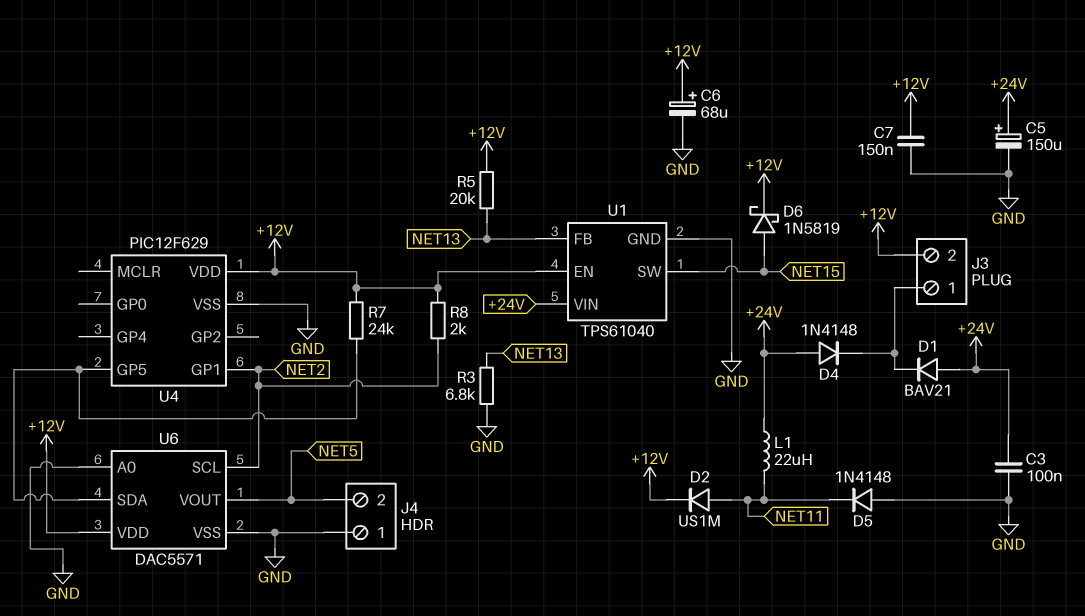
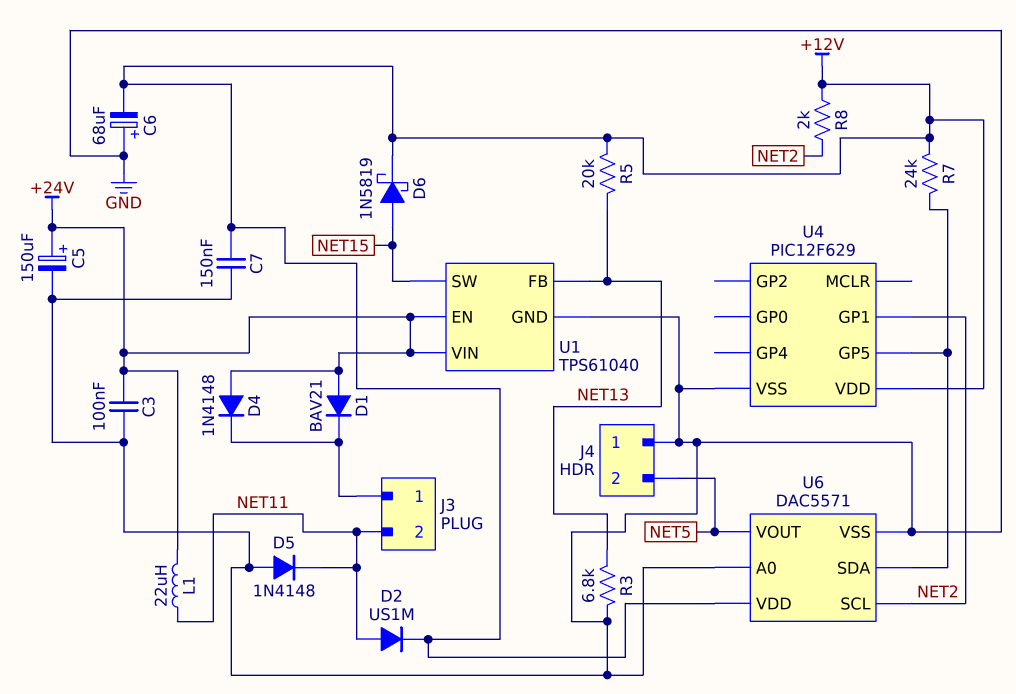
C6: 68uF (plus +12V, minus GND) -> 68uF (plus GND, minus +12V)
J3 pin 2: +12V -> NET11
U1 pin EN: +12V -> +24V

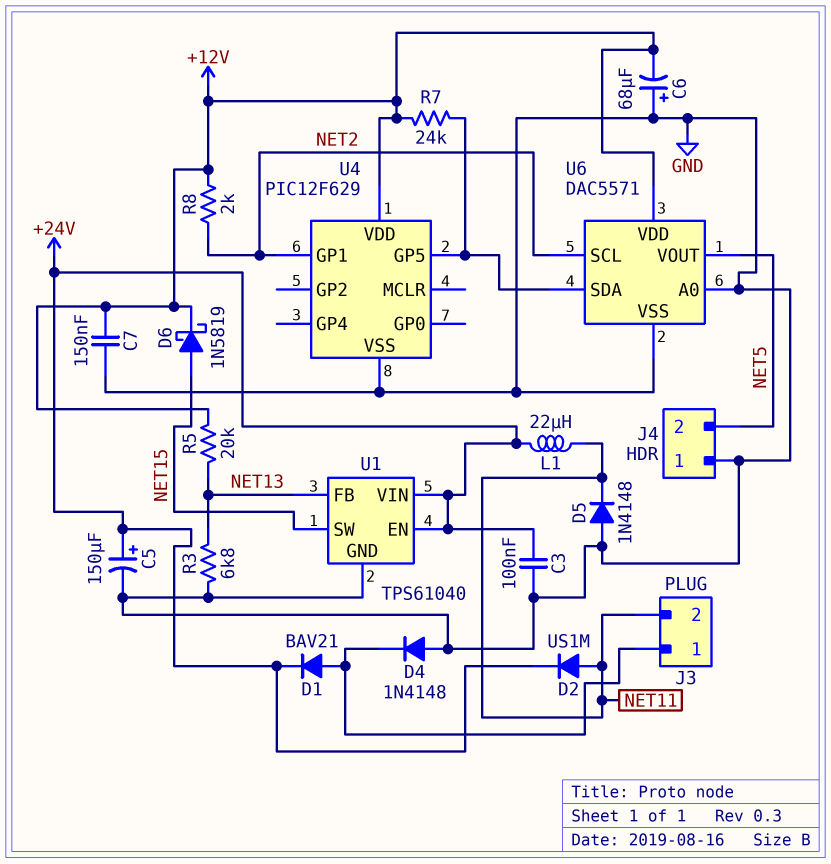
D1: diode BAV21 (A +24V, K J3/1) -> diode BAV21 (A J3/1, K +24V)
D2: diode US1M (A NET11, K +12V) -> diode US1M (A NET11, K +24V)
D4: diode 1N4148 (A +24V, K J3/1) -> diode 1N4148 (A GND, K J3/1)

